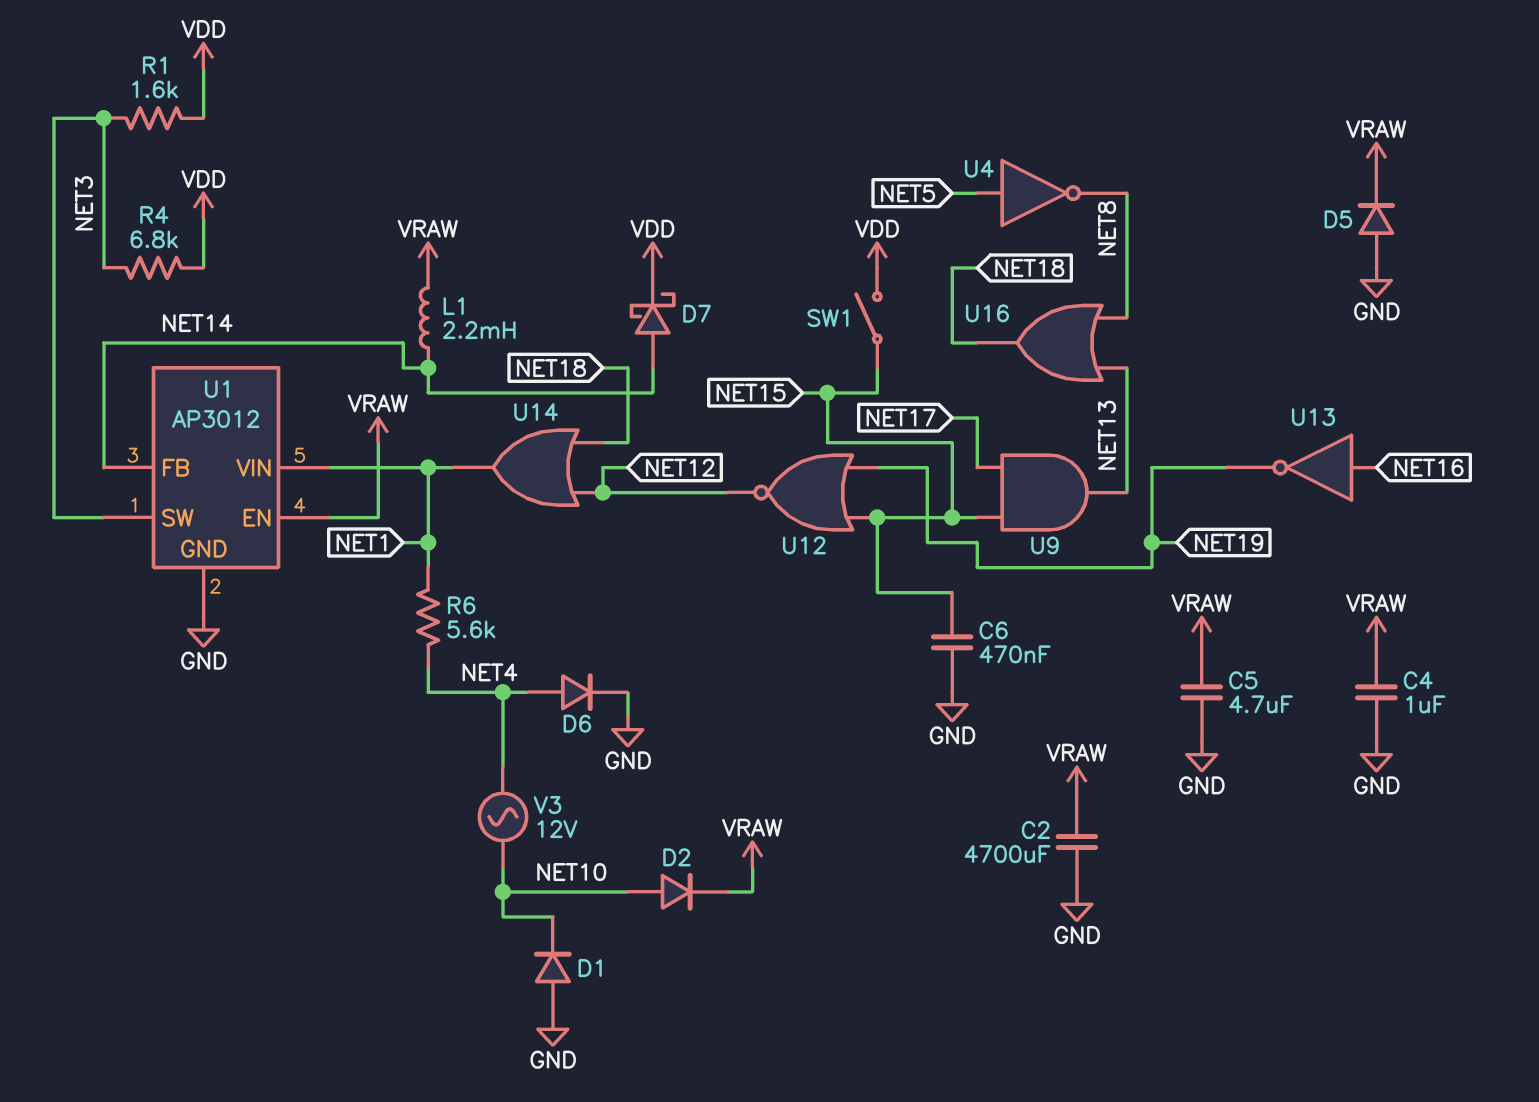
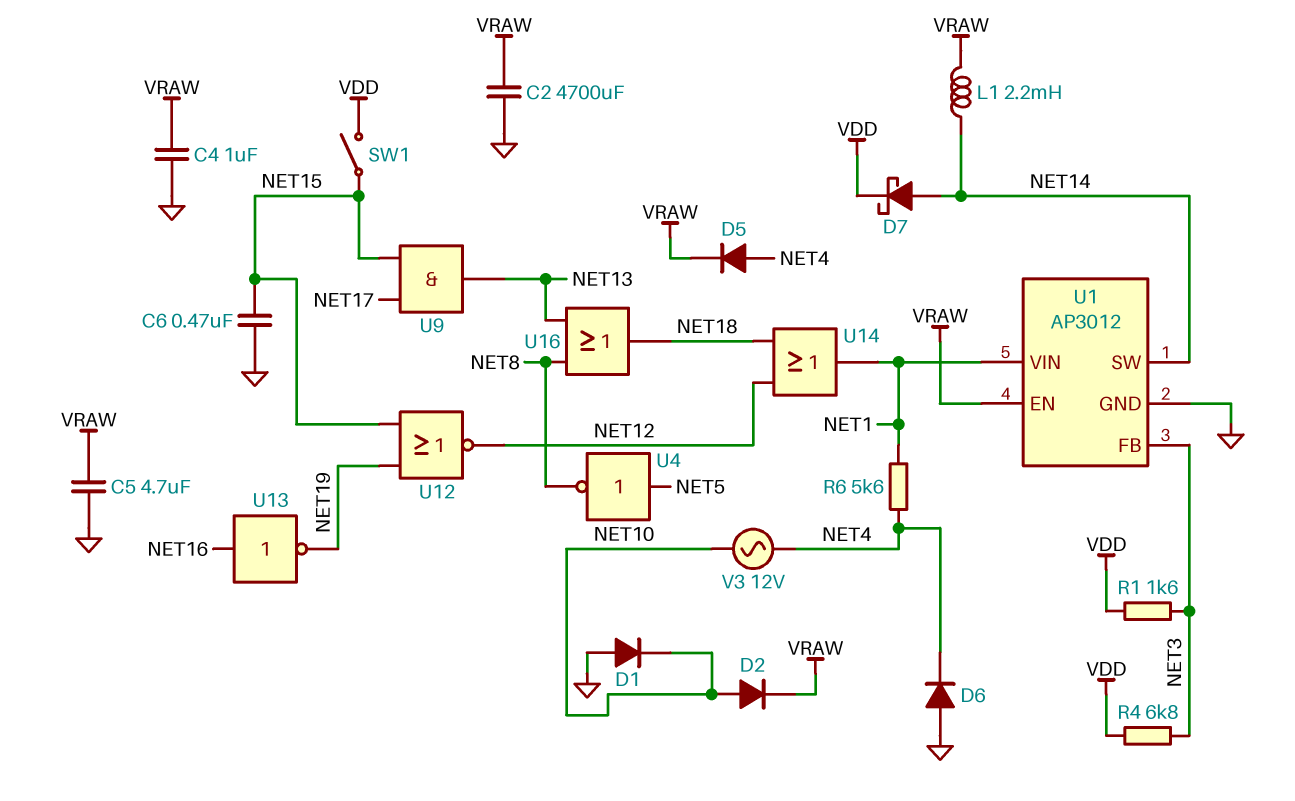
D5: diode (A GND, K VRAW) -> diode (A NET4, K VRAW)
D6: diode (A NET4, K GND) -> diode (A GND, K NET4)
U1 pin FB: NET14 -> NET3
U1 pin SW: NET3 -> NET14

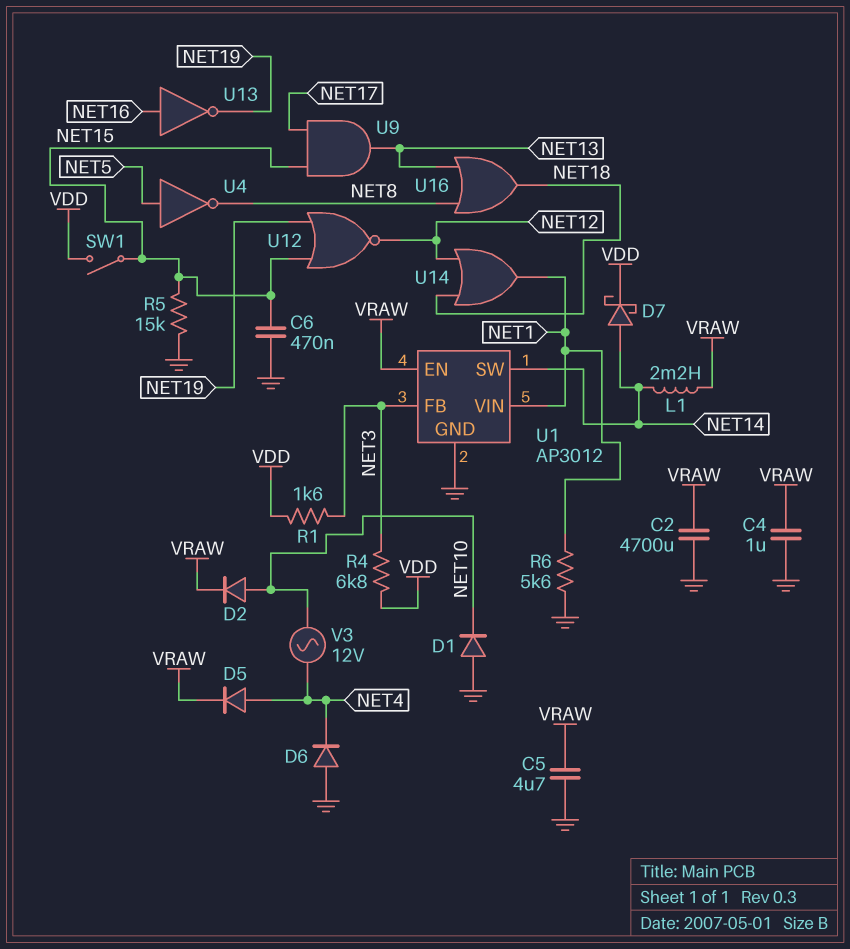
R5: none -> 15k (GND, NET15)
R6: 5.6k (NET1, NET4) -> 5.6k (GND, NET1)

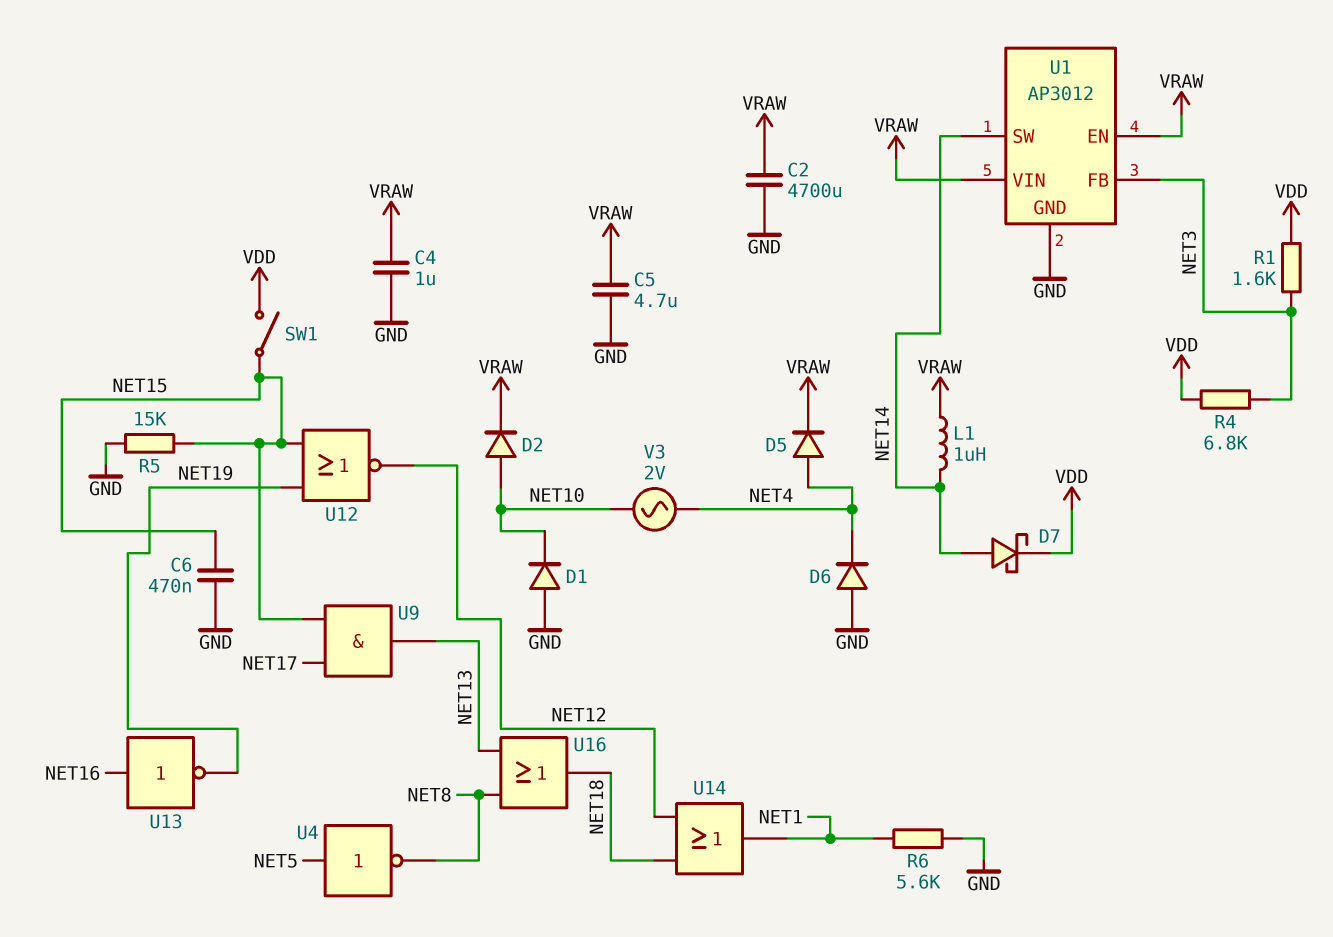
L1: 2.2mH (NET14, VRAW) -> 1uH (NET14, VRAW)
U1 pin VIN: NET1 -> VRAW
V3: AC 12V (NET4, NET10) -> AC 2V (NET4, NET10)

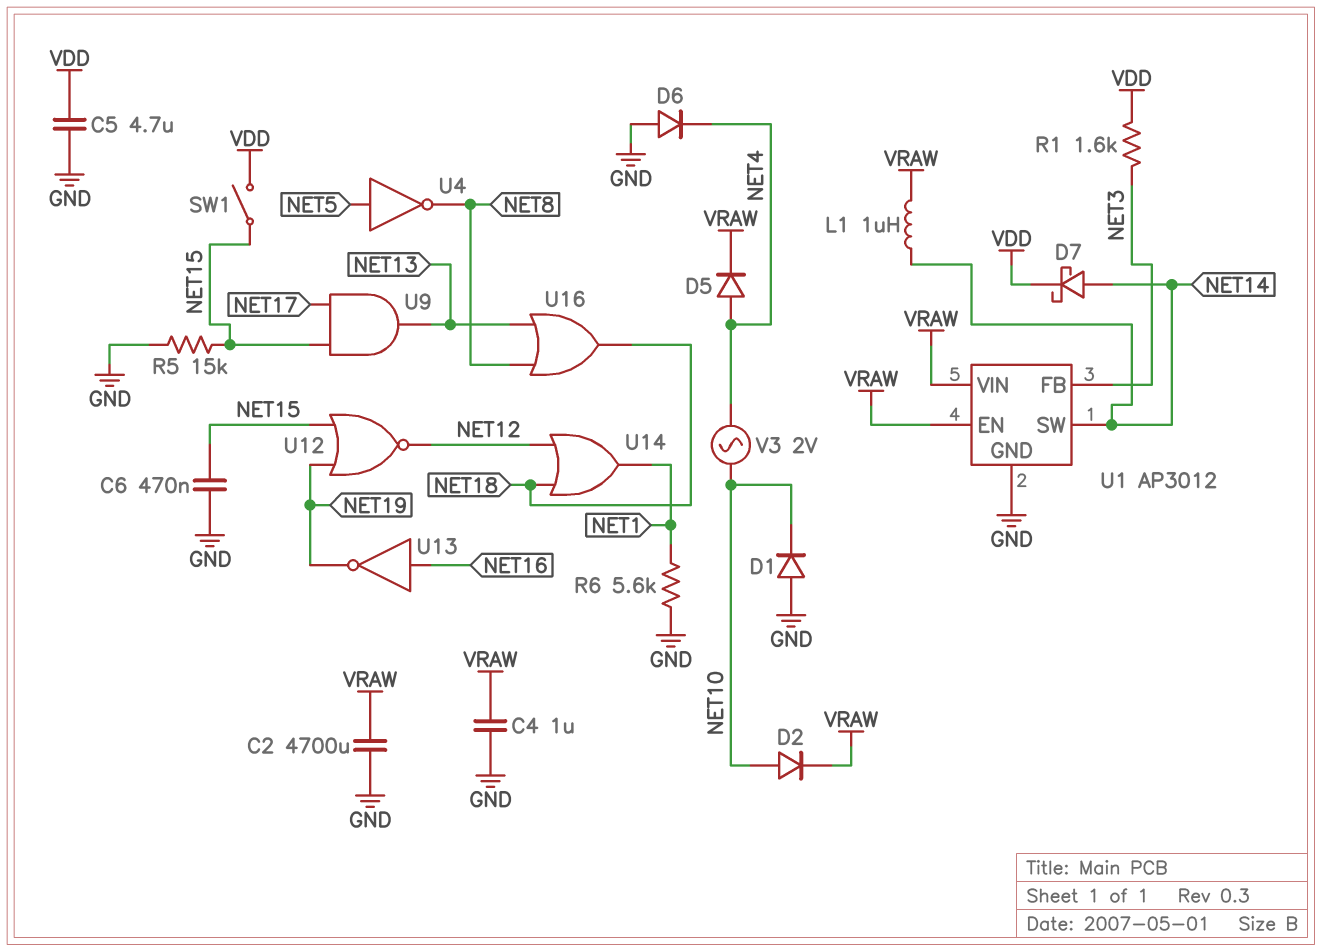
C5: 4.7uF (GND, VRAW) -> 4.7uF (GND, VDD)
R4: 6.8k (NET3, VDD) -> none

